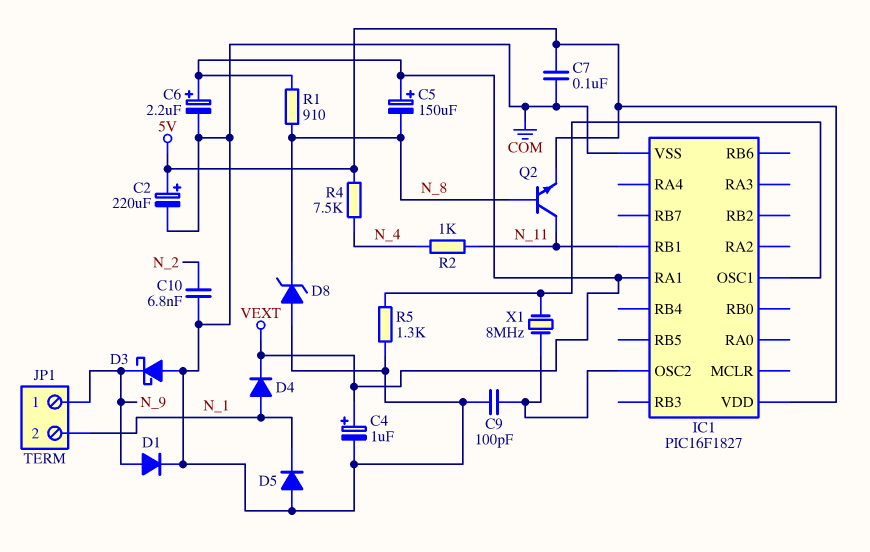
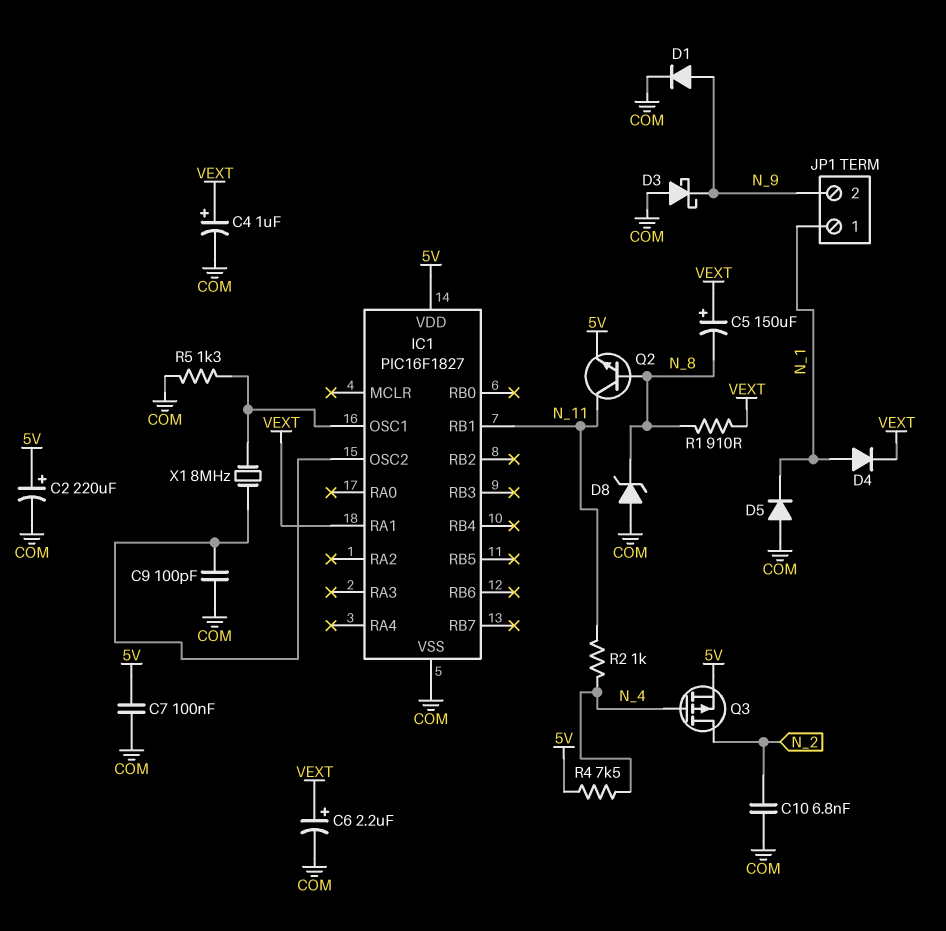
JP1 pin 1: N_9 -> N_1
JP1 pin 2: N_1 -> N_9
Q3: none -> PMOS (G N_4, D N_2, S 5V)

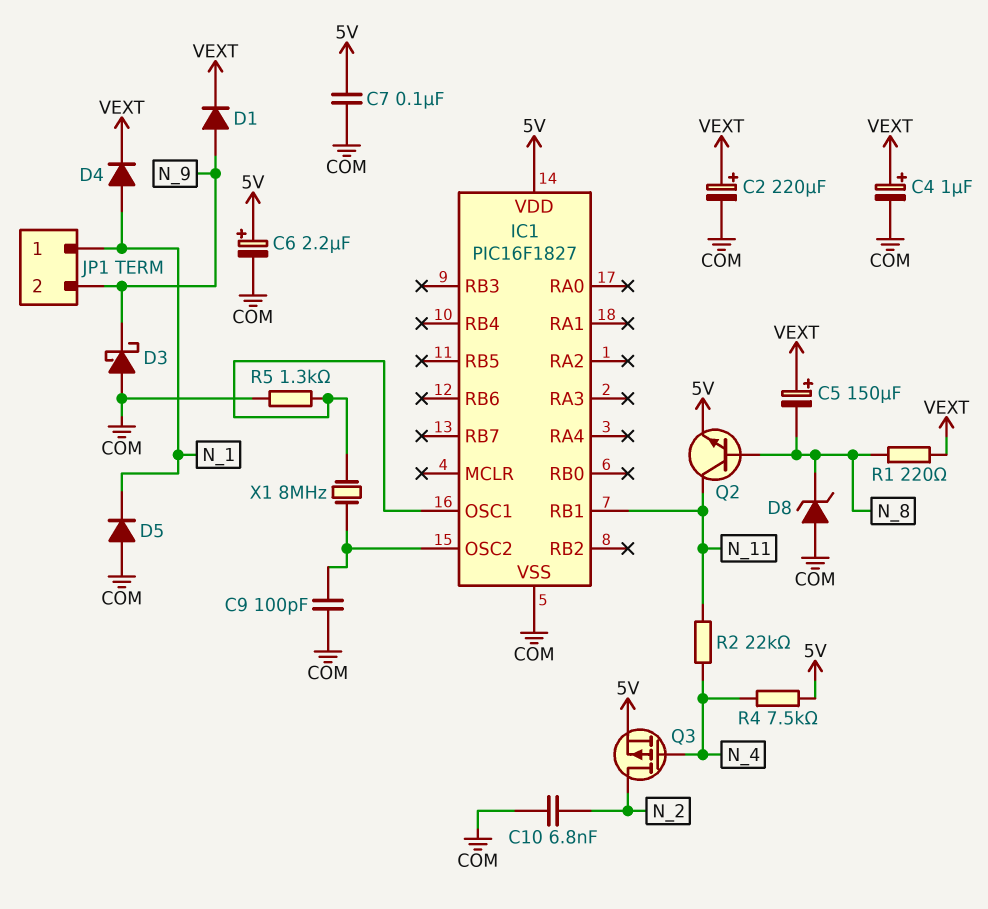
C2: 220uF (plus 5V, minus COM) -> 220uF (plus VEXT, minus COM)
C6: 2.2uF (plus VEXT, minus COM) -> 2.2uF (plus 5V, minus COM)
D1: diode (A N_9, K COM) -> diode (A N_9, K VEXT)
IC1 pin RA1: VEXT -> none
R1: 910 (N_8, VEXT) -> 220 (N_8, VEXT)
R2: 1k (N_4, N_11) -> 22k (N_4, N_11)

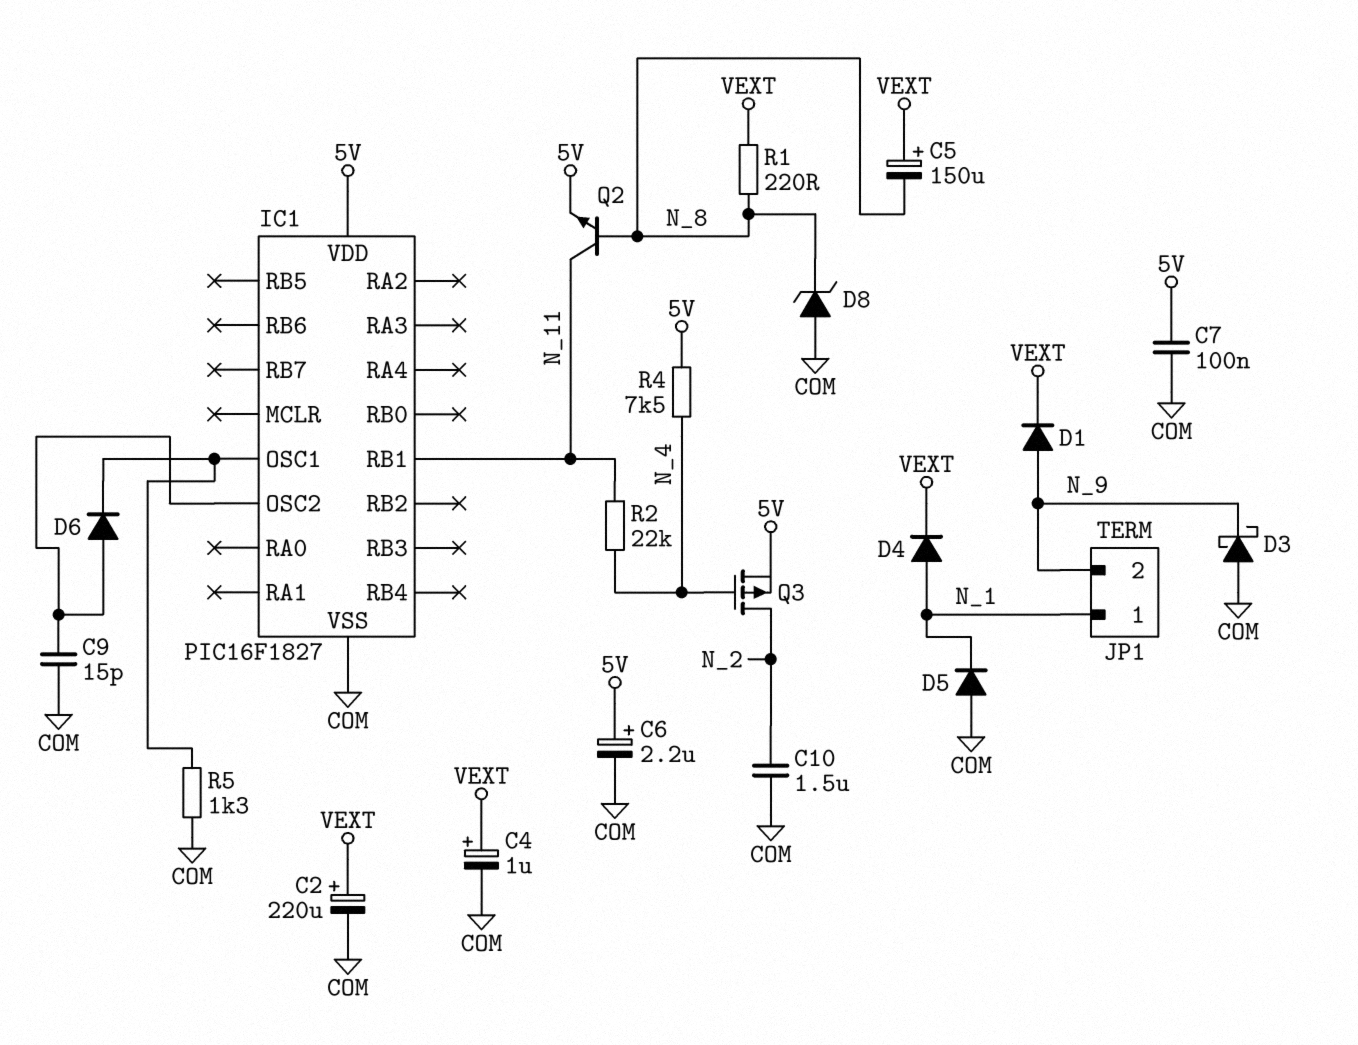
C9: 100pF (COM, IC1/OSC2) -> 15pF (COM, IC1/OSC2)
C10: 6.8nF (COM, N_2) -> 1.5uF (COM, N_2)
D6: none -> diode (A IC1/OSC2, K IC1/OSC1)
X1: 8MHz (IC1/OSC1, IC1/OSC2) -> none

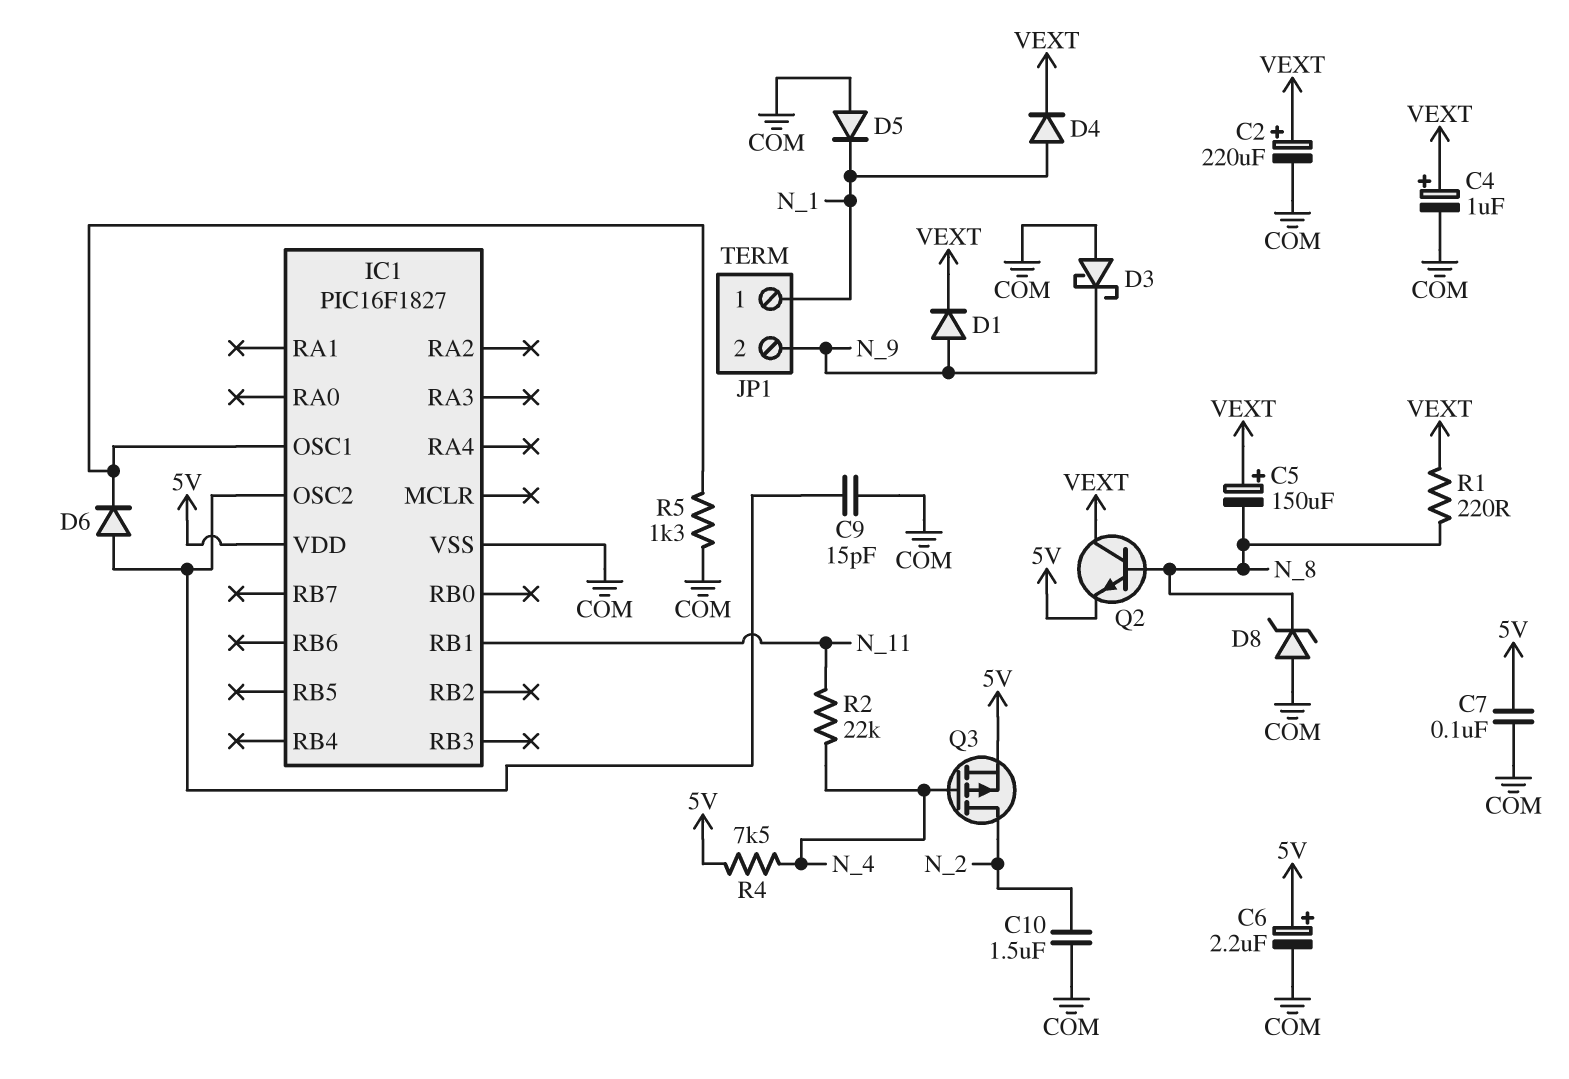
Q2: NPN (B N_8, C N_11, E 5V) -> NPN (B N_8, C VEXT, E 5V)

